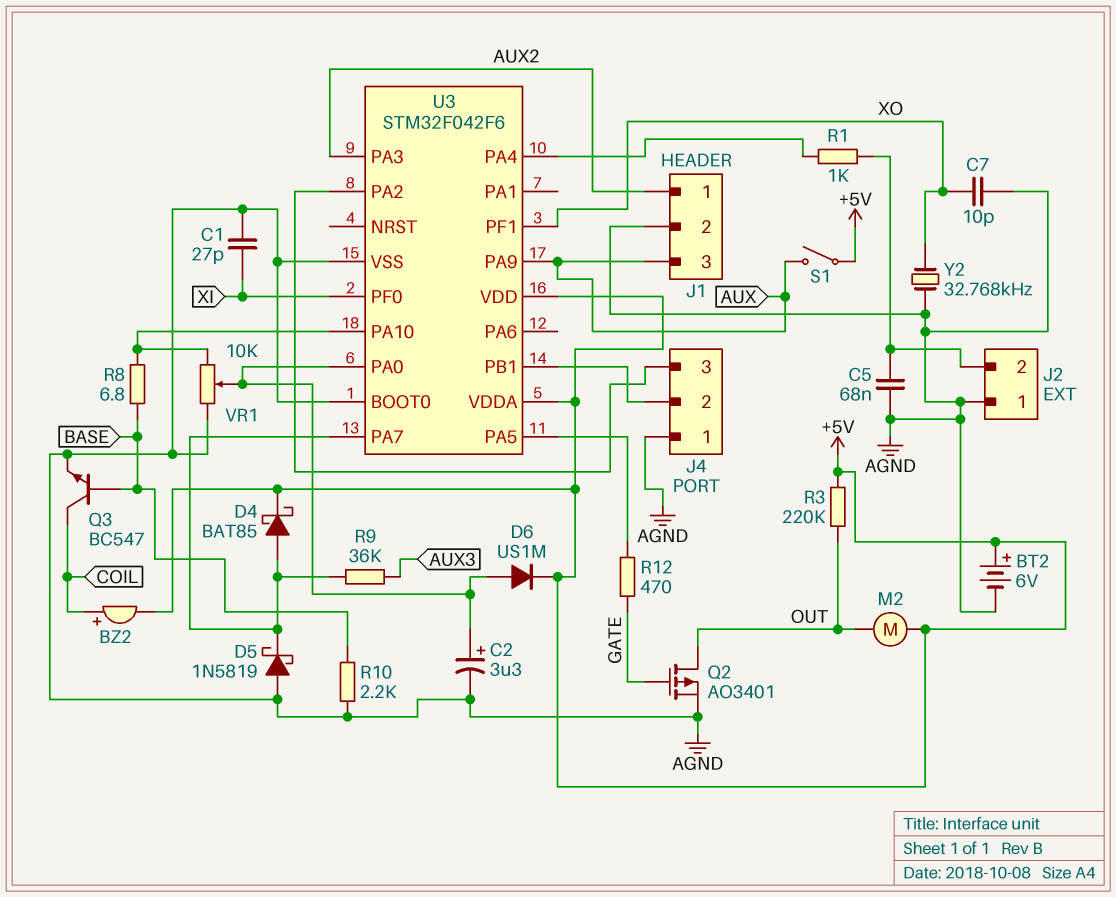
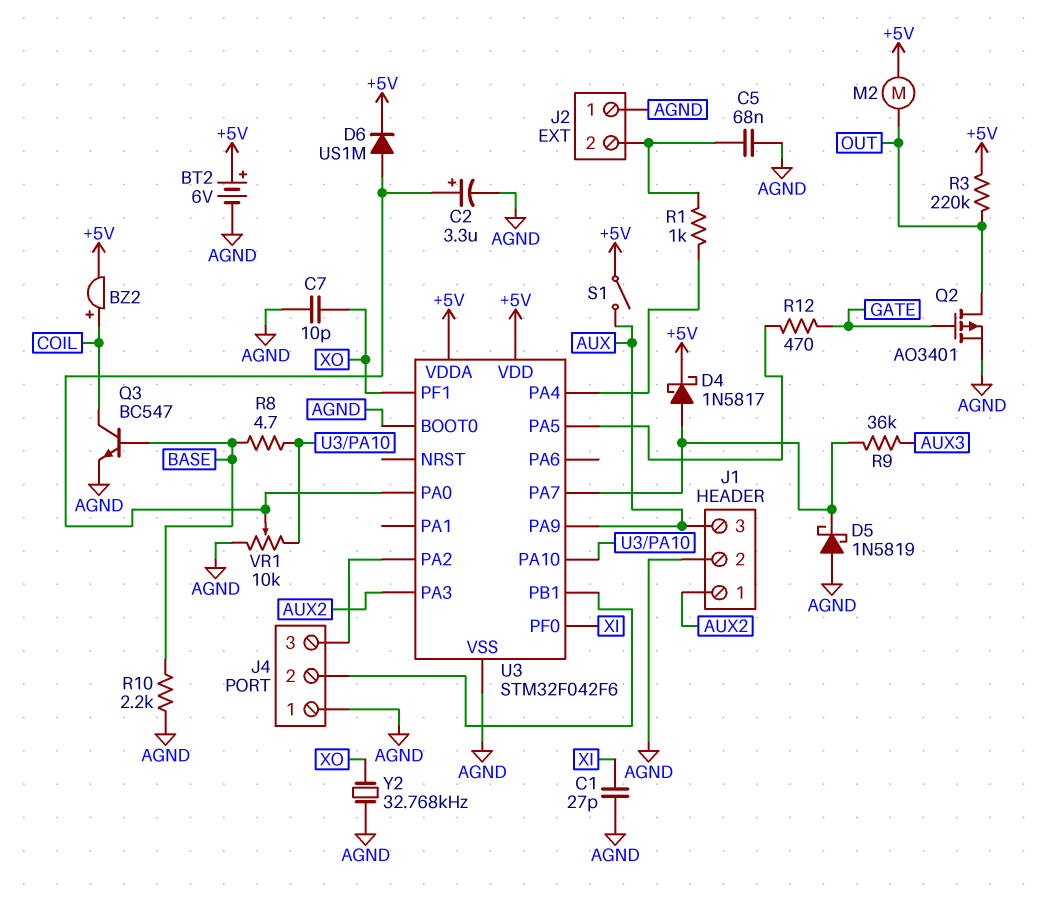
D4: schottky BAT85 (A U3/PA7, K +5V) -> schottky 1N5817 (A U3/PA7, K +5V)
R8: 6.8 (BASE, U3/PA10) -> 4.7 (BASE, U3/PA10)

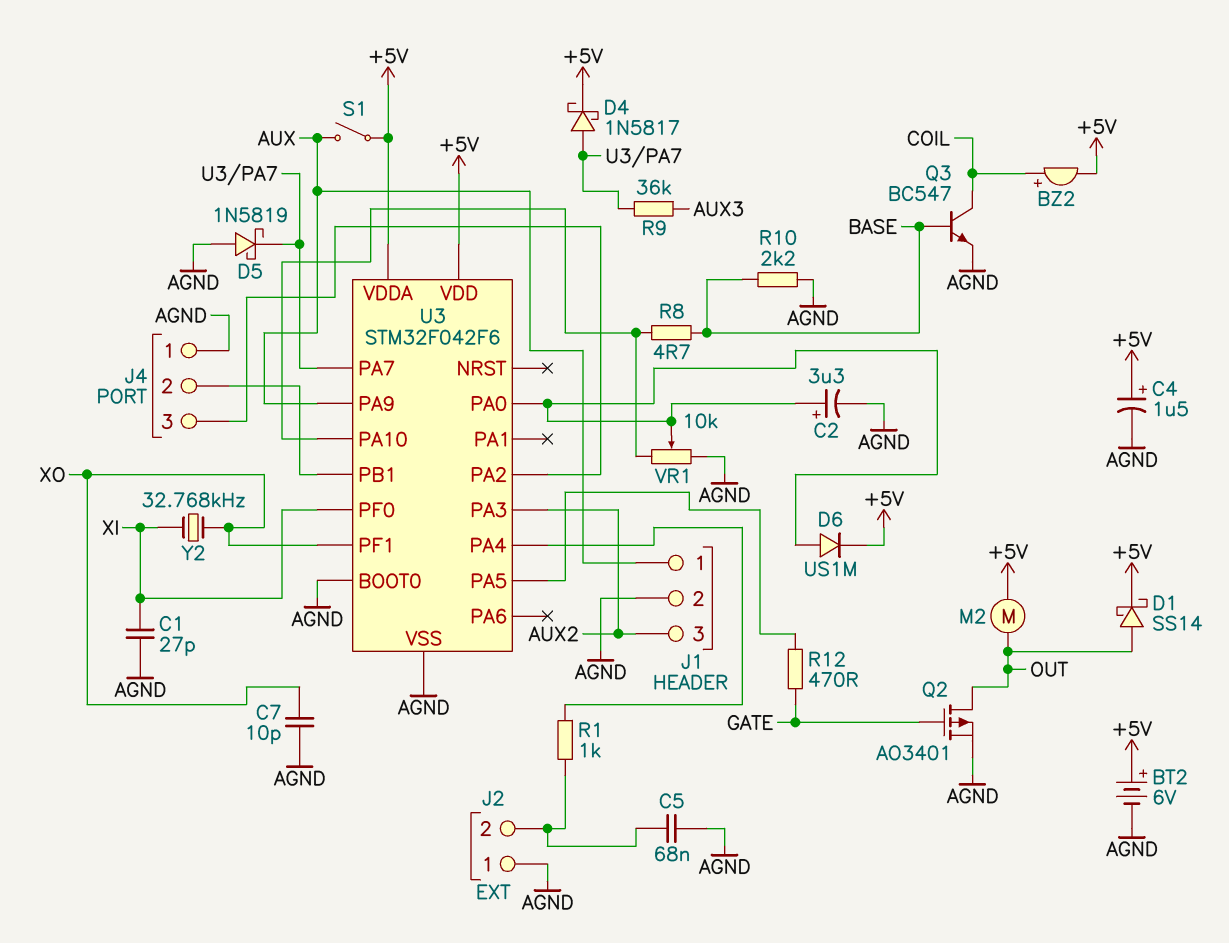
C4: none -> 1.5uF (plus +5V, minus AGND)
D1: none -> schottky SS14 (A OUT, K +5V)
J1 pin 1: AUX2 -> AUX
J1 pin 3: AUX -> AUX2
R3: 220k (+5V, OUT) -> none
Y2: 32.768kHz (AGND, XO) -> 32.768kHz (XI, XO)

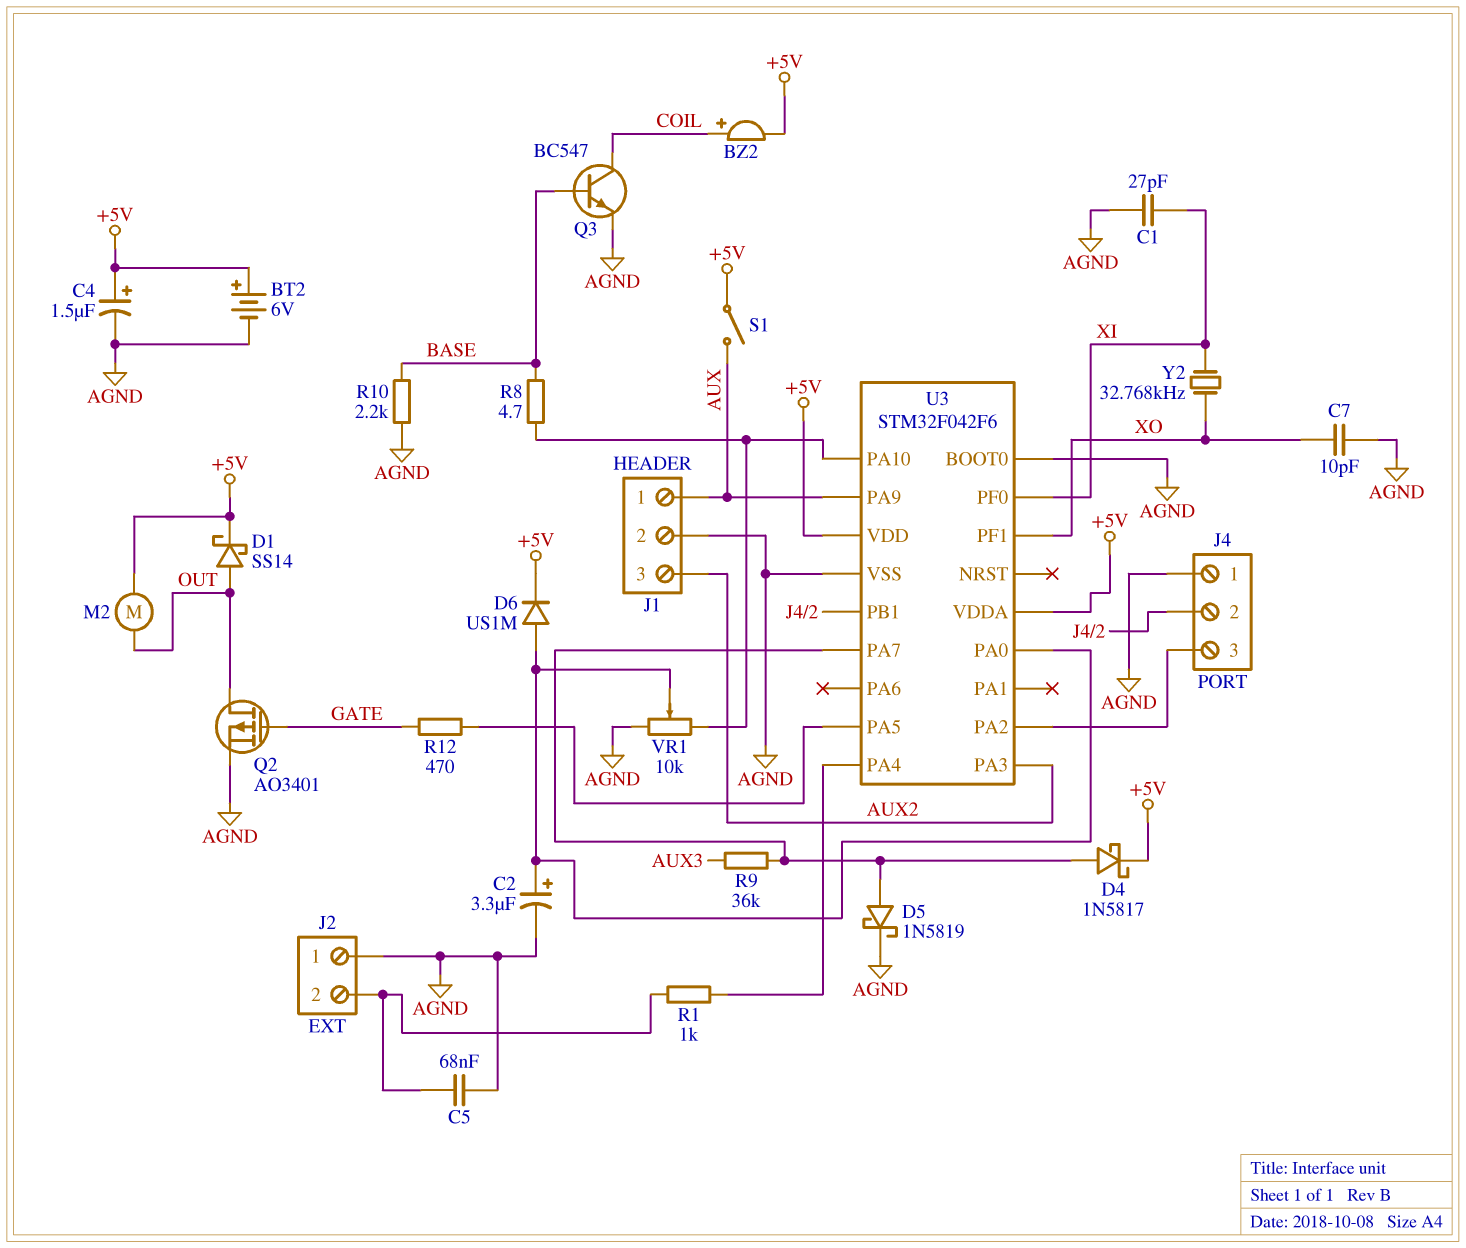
D5: schottky 1N5819 (A AGND, K U3/PA7) -> schottky 1N5819 (A U3/PA7, K AGND)

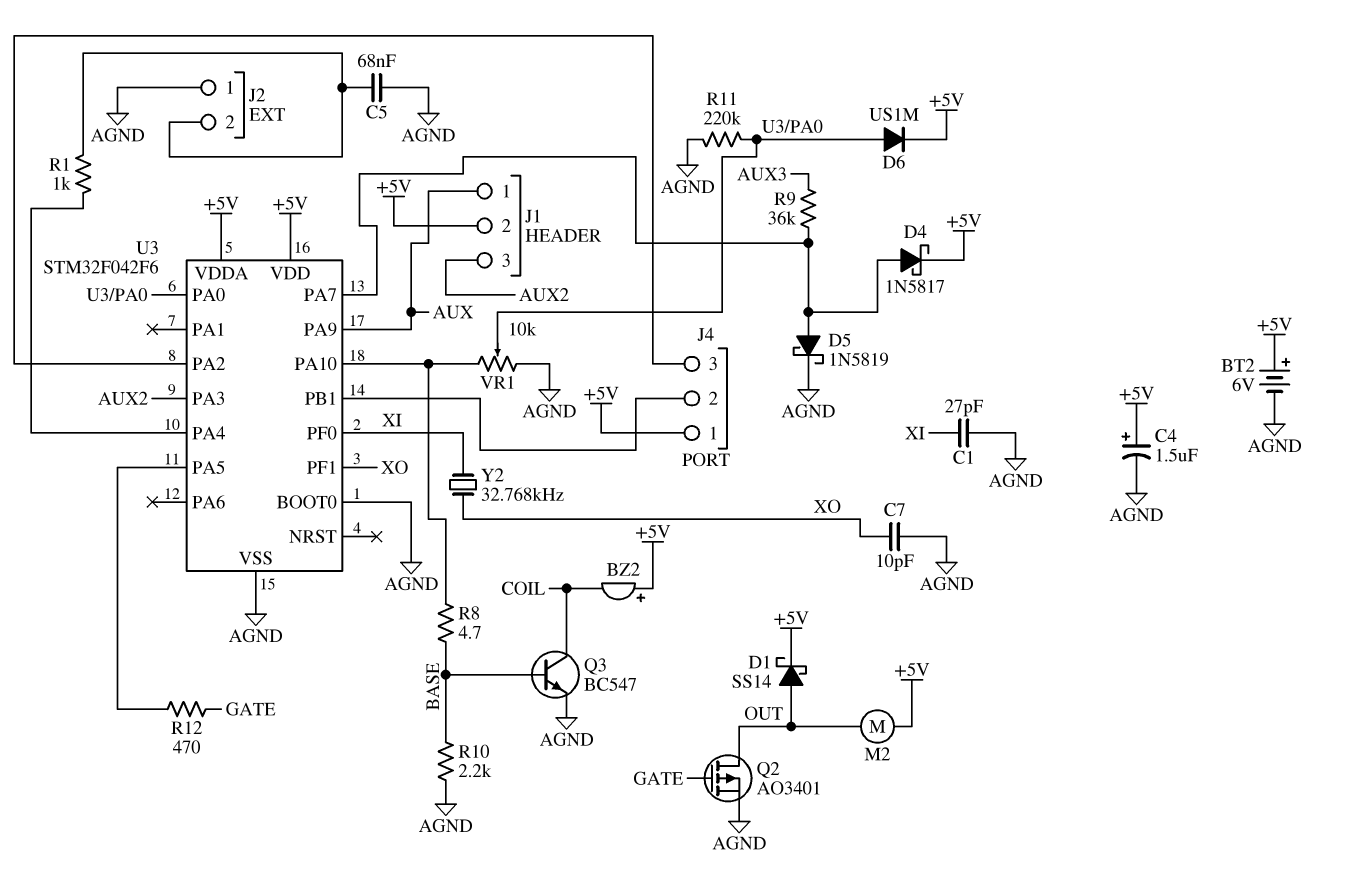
BZ2: buzzer (plus COIL, minus +5V) -> buzzer (plus +5V, minus COIL)
C2: 3.3uF (plus U3/PA0, minus AGND) -> none
J1 pin 2: AGND -> +5V
J4 pin 1: AGND -> +5V
R11: none -> 220k (AGND, U3/PA0)
S1: switch (+5V, AUX) -> none

